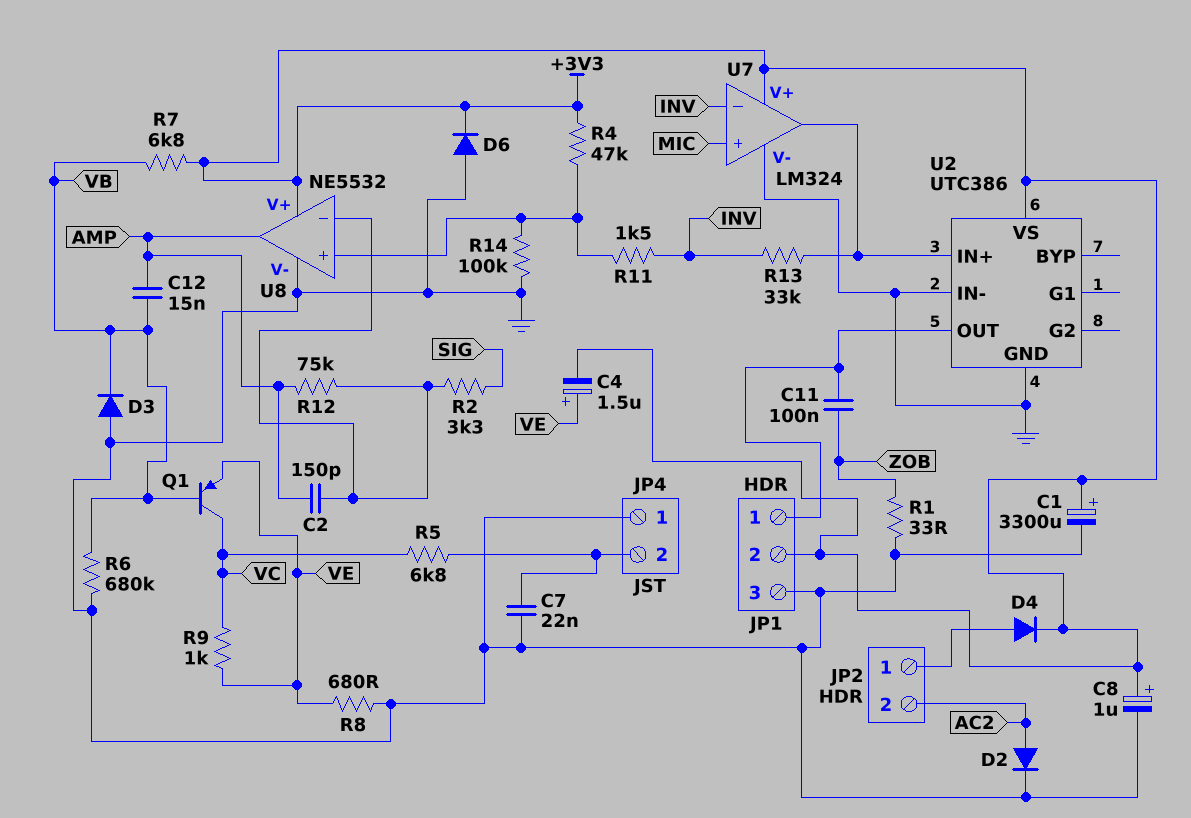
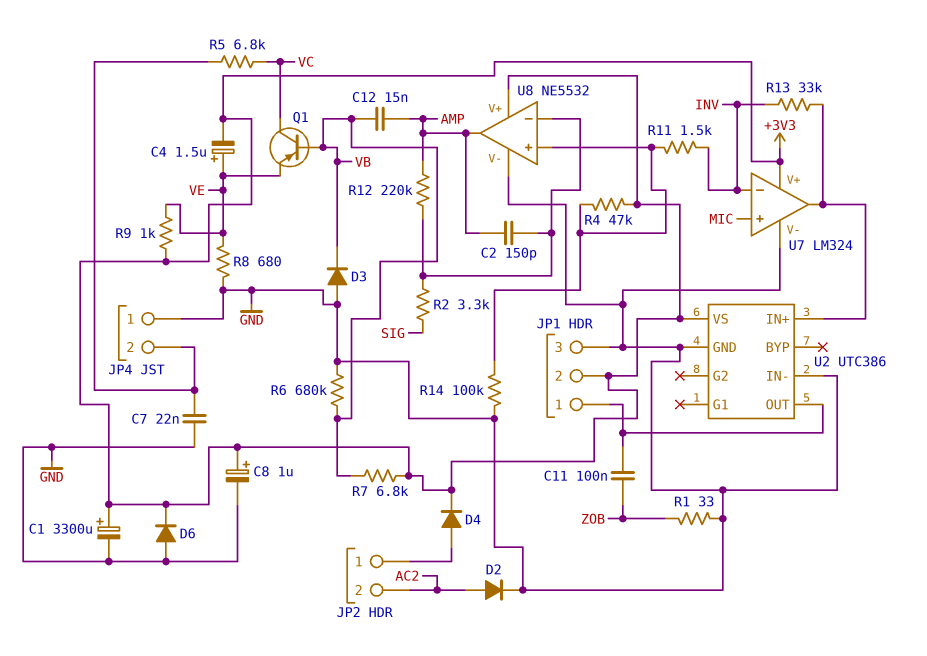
R9: 1k (VC, VE) -> 1k (+3V3, VE)
R12: 75k (AMP, U8/in-) -> 220k (AMP, U8/in-)

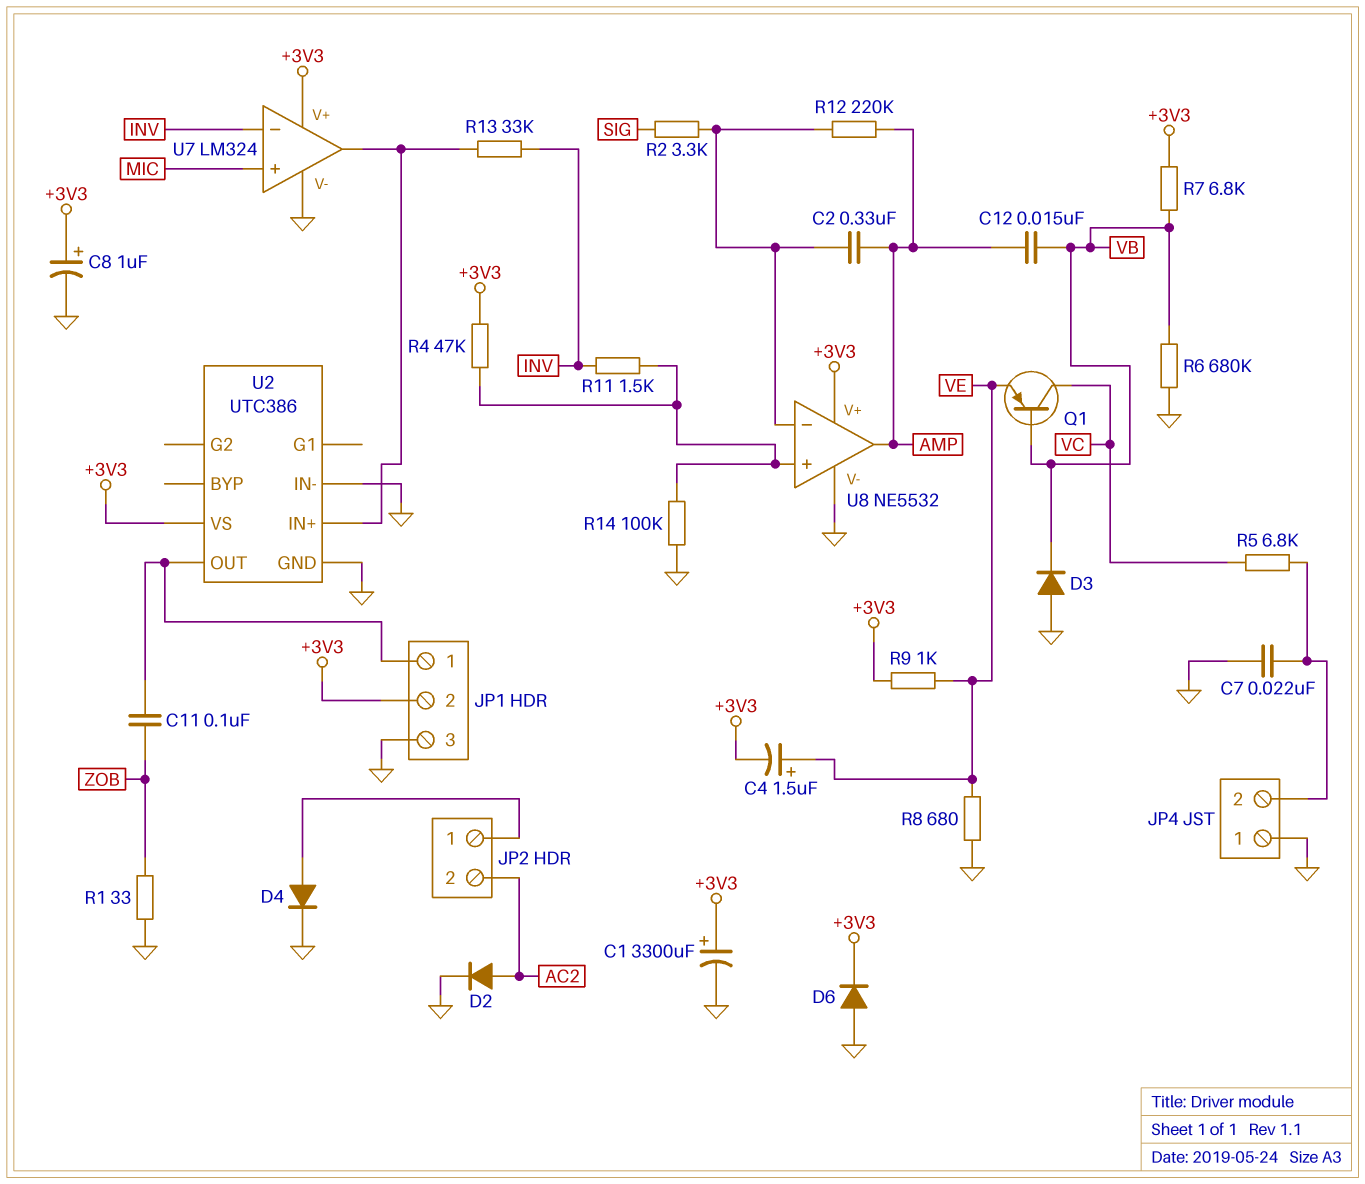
C2: 150pF (AMP, U8/in-) -> 330nF (AMP, U8/in-)
D4: diode (A JP2/1, K +3V3) -> diode (A JP2/1, K GND)

